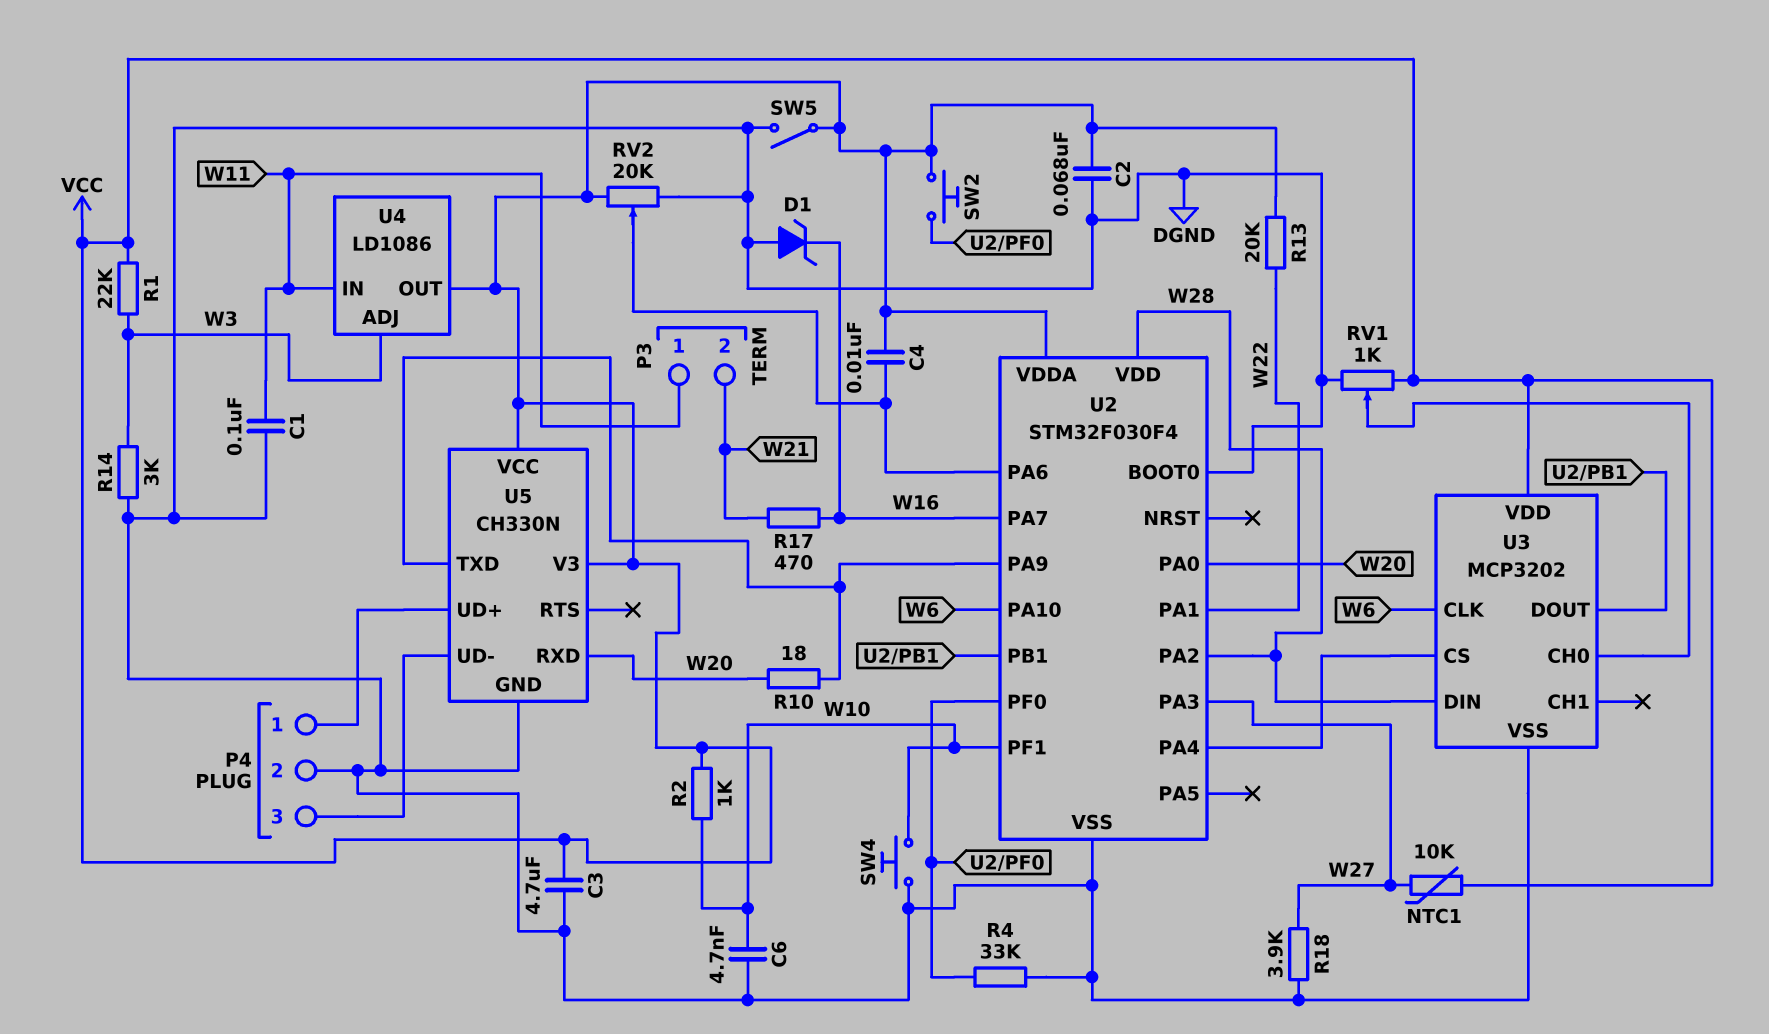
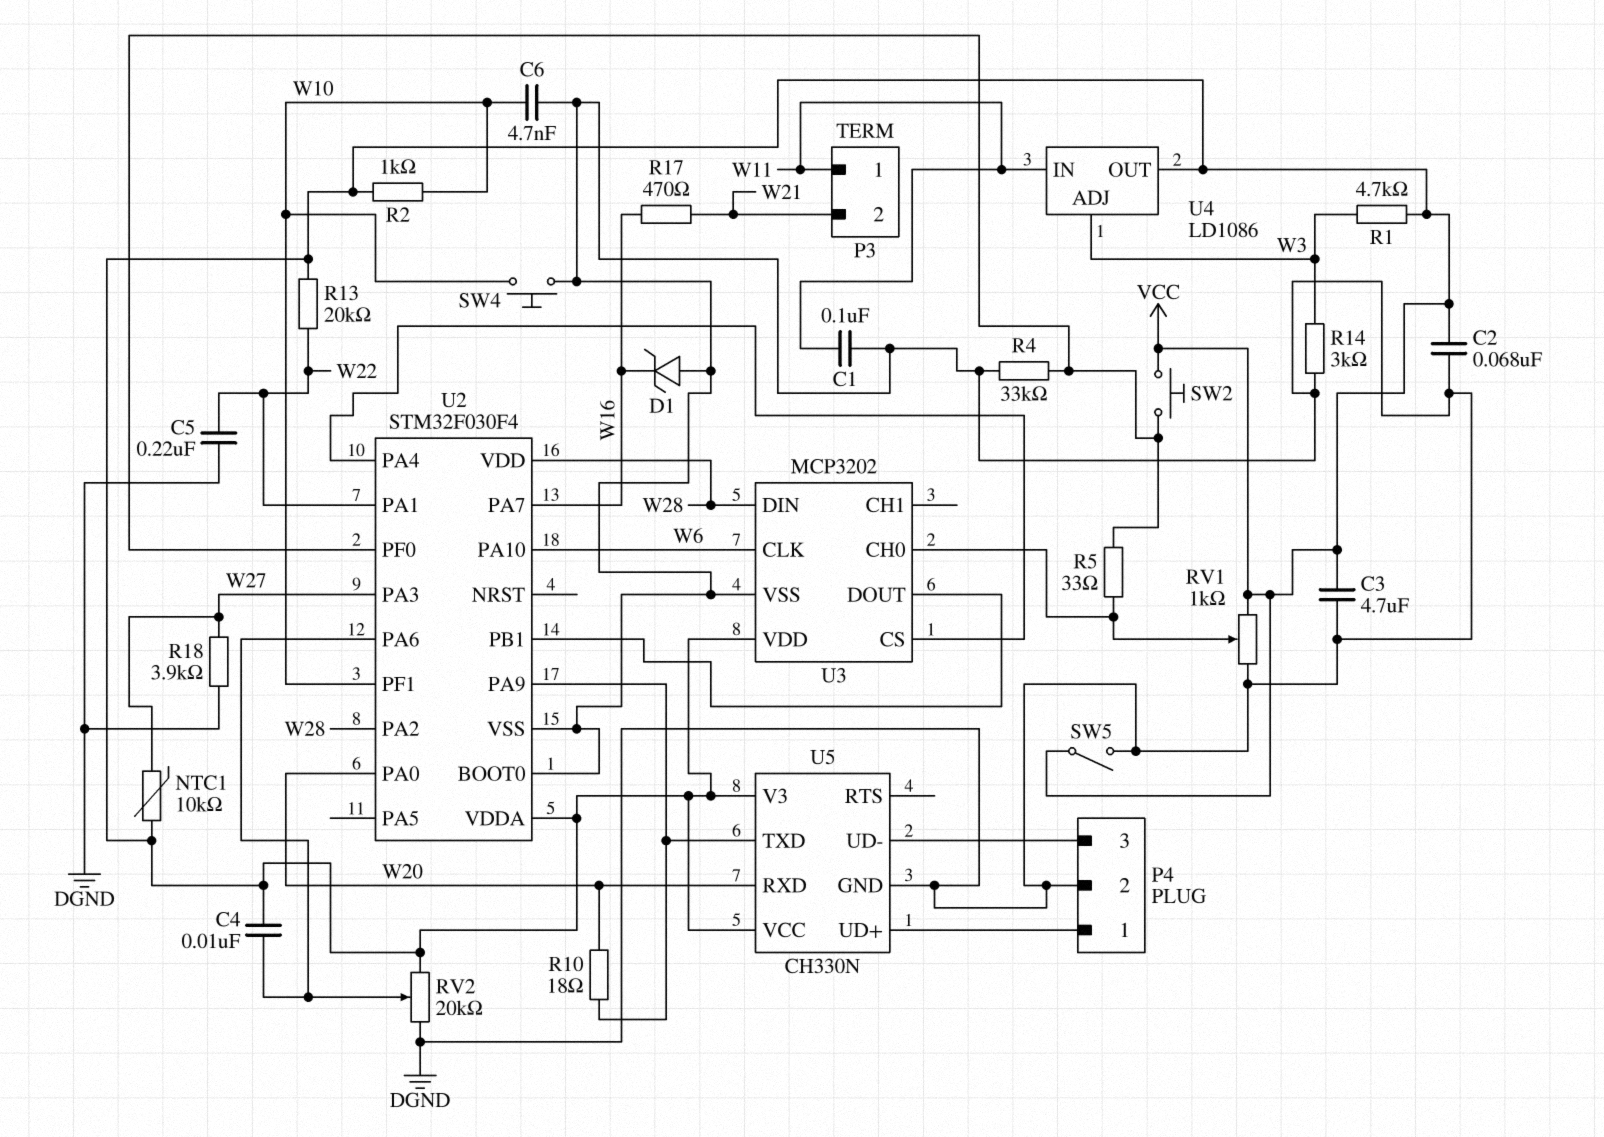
C5: none -> 220nF (DGND, W22)
R1: 22k (VCC, W3) -> 4.7k (VCC, W3)
R5: none -> 33 (U2/PF0, U3/CH0)

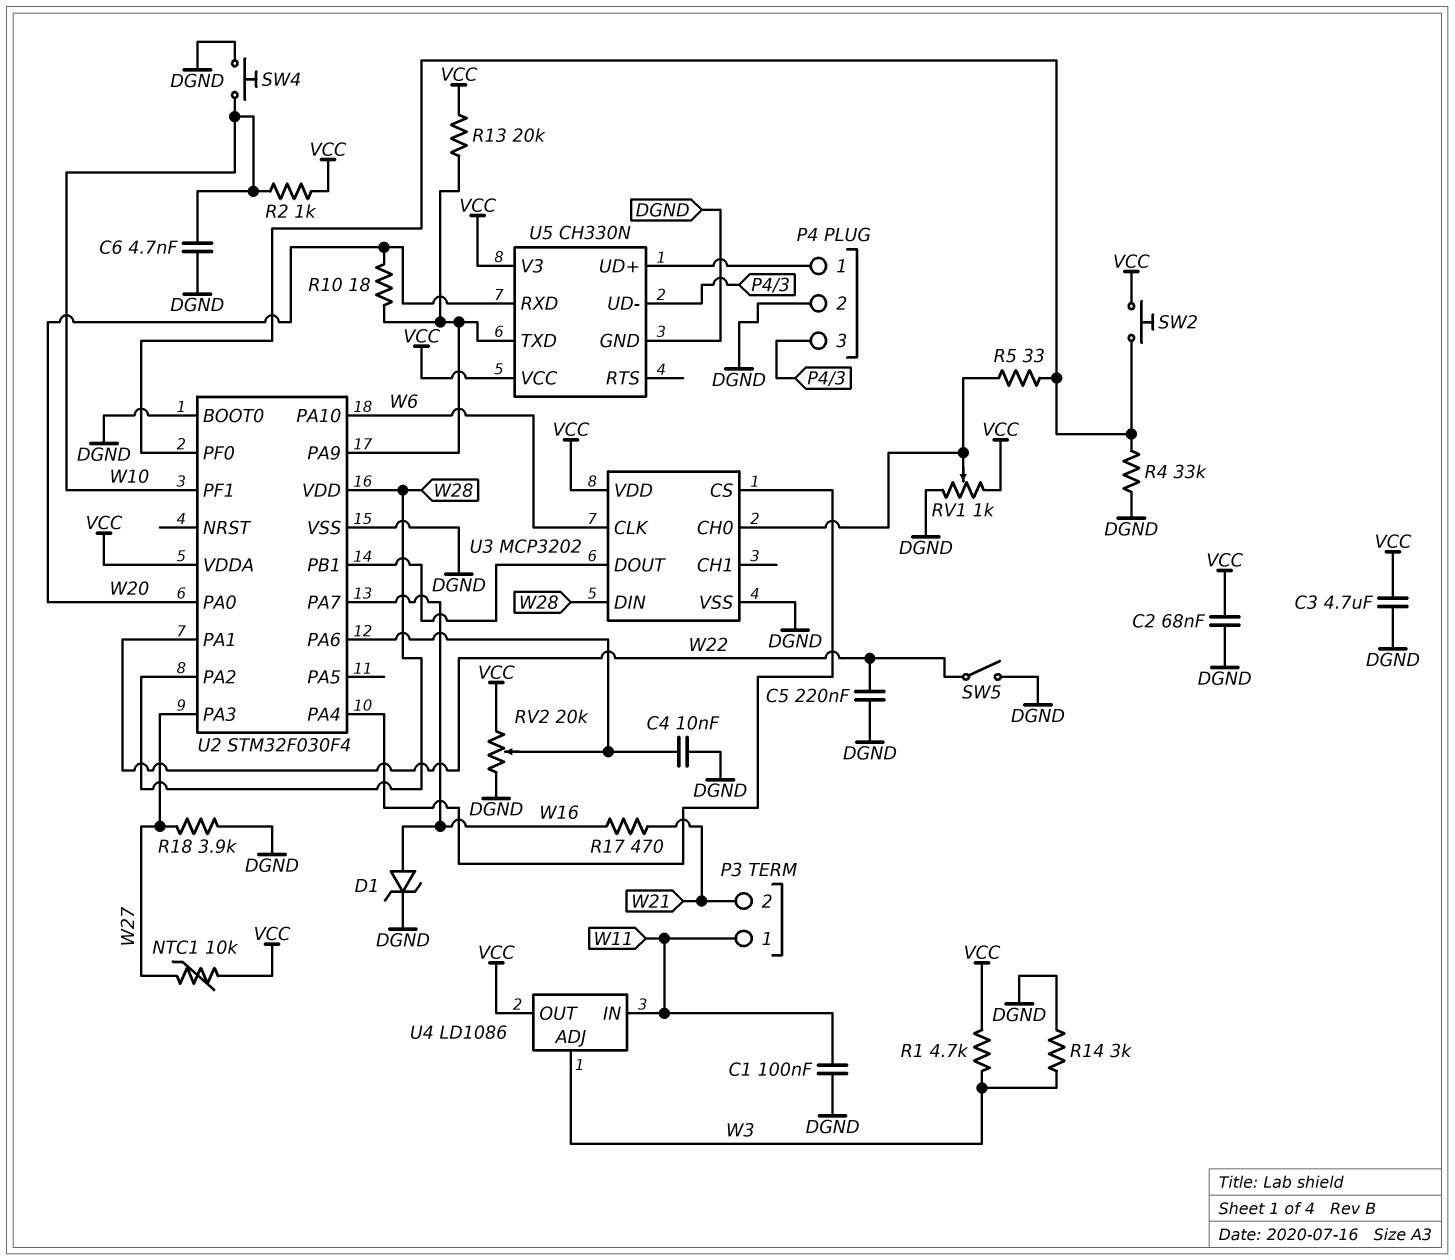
C4: 10nF (U2/PA6, VCC) -> 10nF (DGND, U2/PA6)
D1: zener (A DGND, K W16) -> zener (A W16, K DGND)
R13: 20k (VCC, W22) -> 20k (U2/PA9, VCC)
SW5: switch (DGND, VCC) -> switch (DGND, W22)

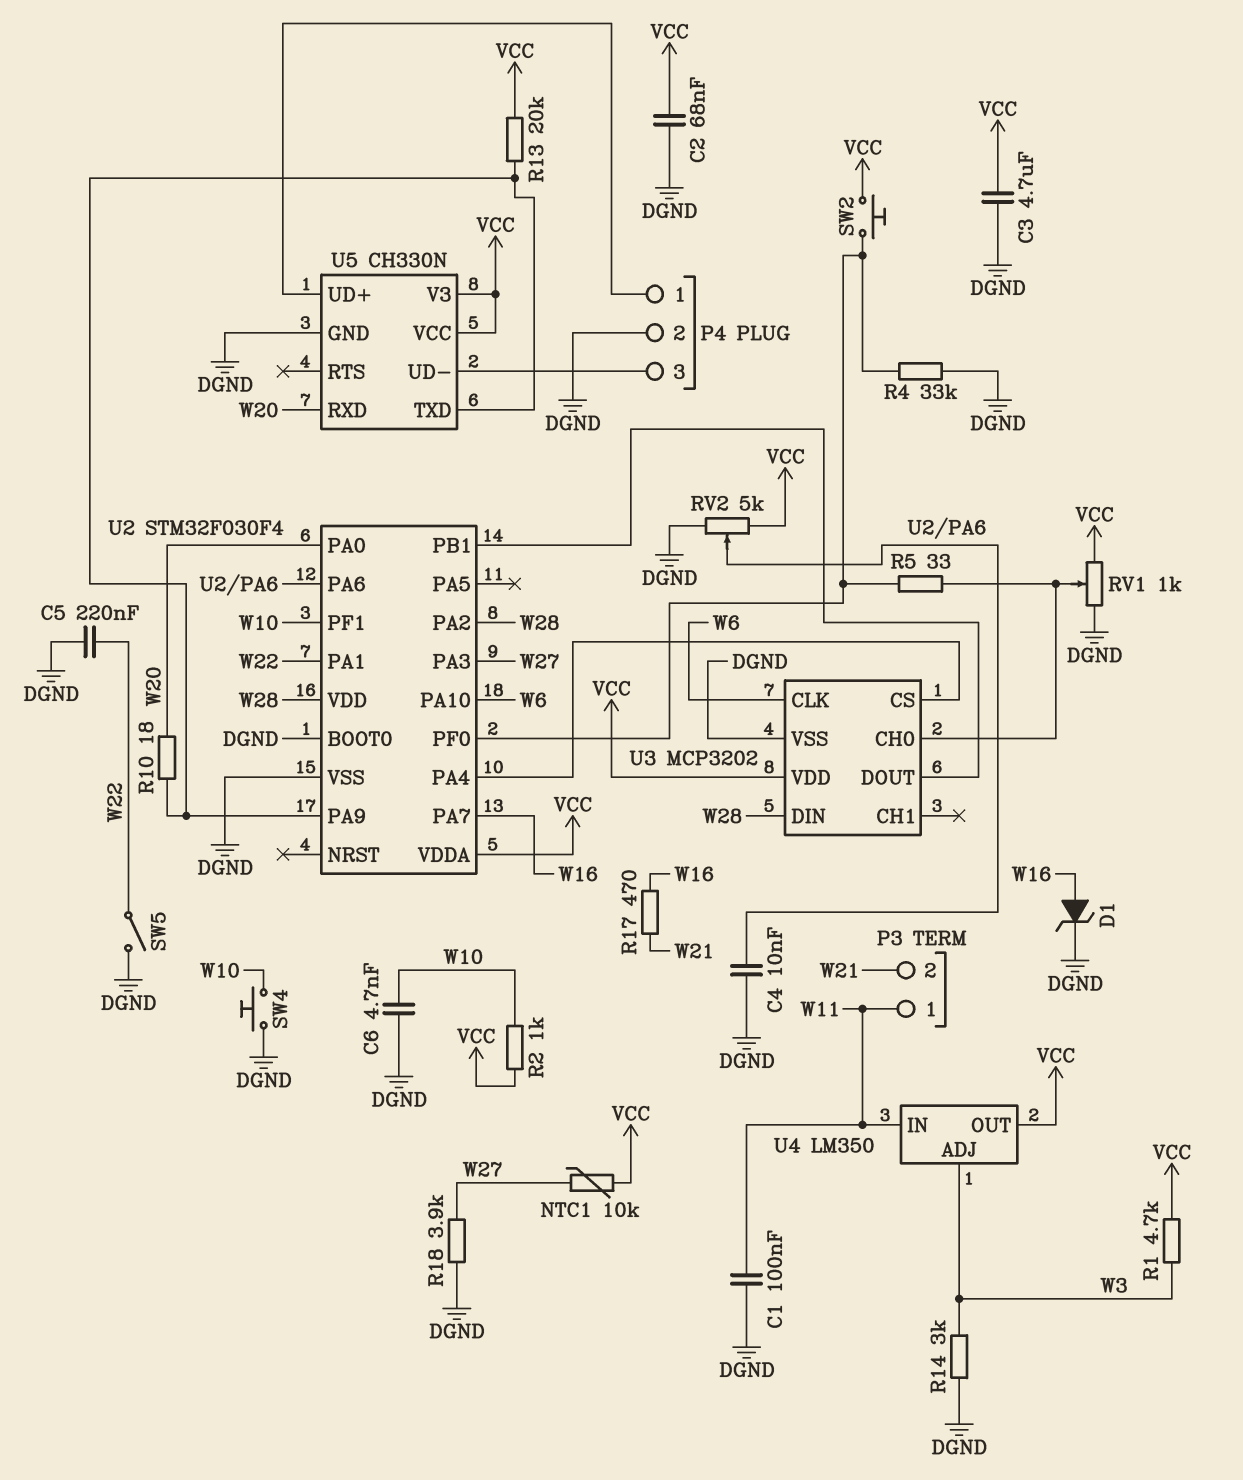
RV2: 20k (DGND, VCC, wiper U2/PA6) -> 5k (DGND, VCC, wiper U2/PA6)
U4: LD1086 -> LM350

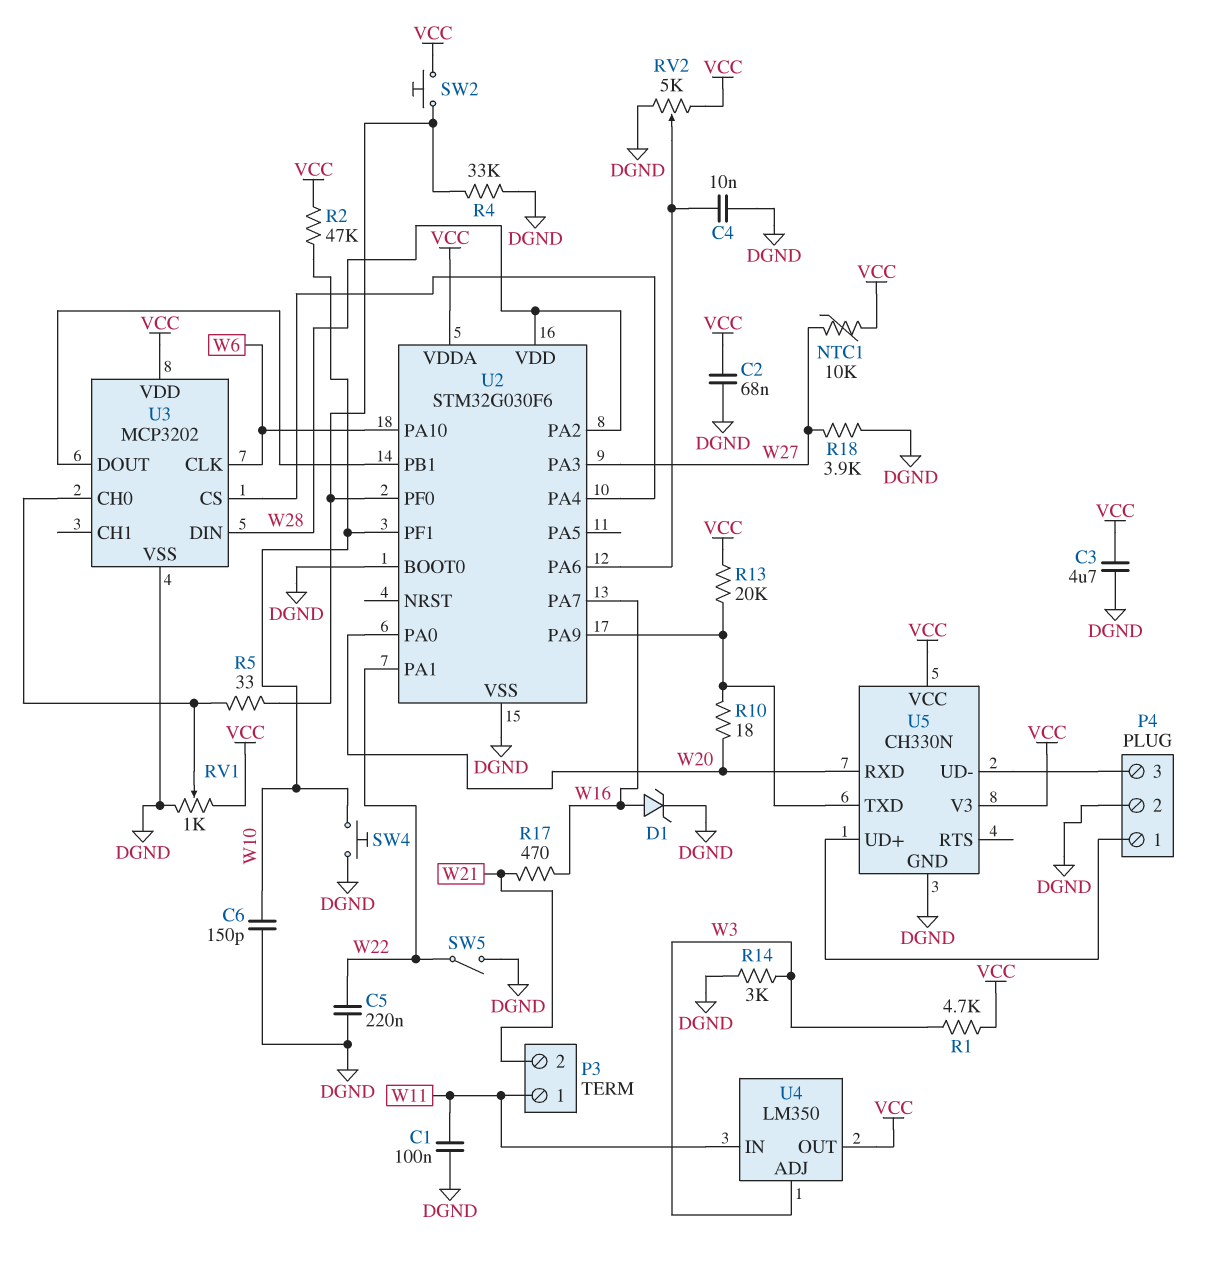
C6: 4.7nF (DGND, W10) -> 150pF (DGND, W10)
R2: 1k (VCC, W10) -> 47k (VCC, W10)
U2: STM32F030F4 -> STM32G030F6

